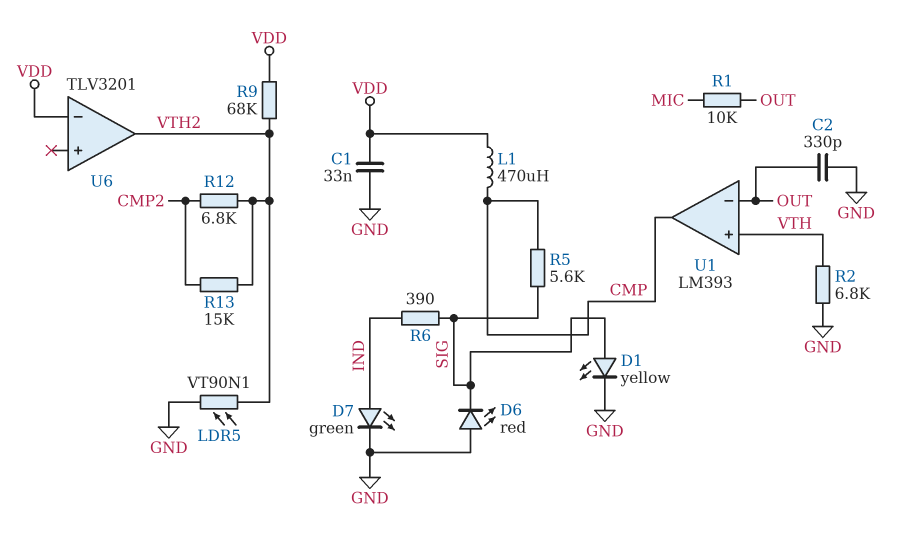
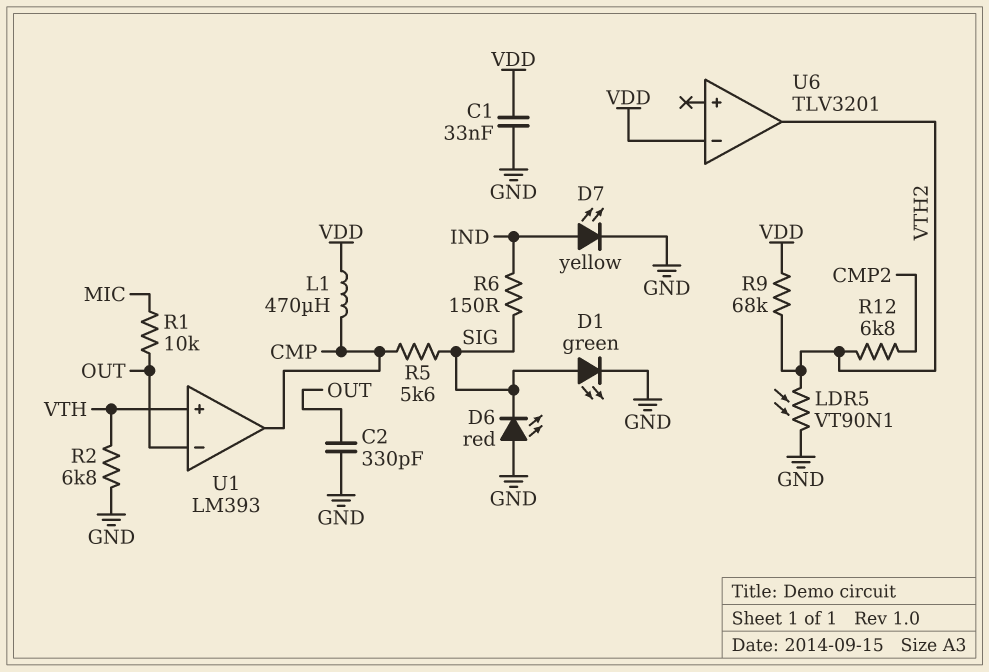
D1: LED yellow (A SIG, K GND) -> LED green (A SIG, K GND)
D7: LED green (A IND, K GND) -> LED yellow (A IND, K GND)
R6: 390 (IND, SIG) -> 150 (IND, SIG)
R13: 15k (CMP2, VTH2) -> none

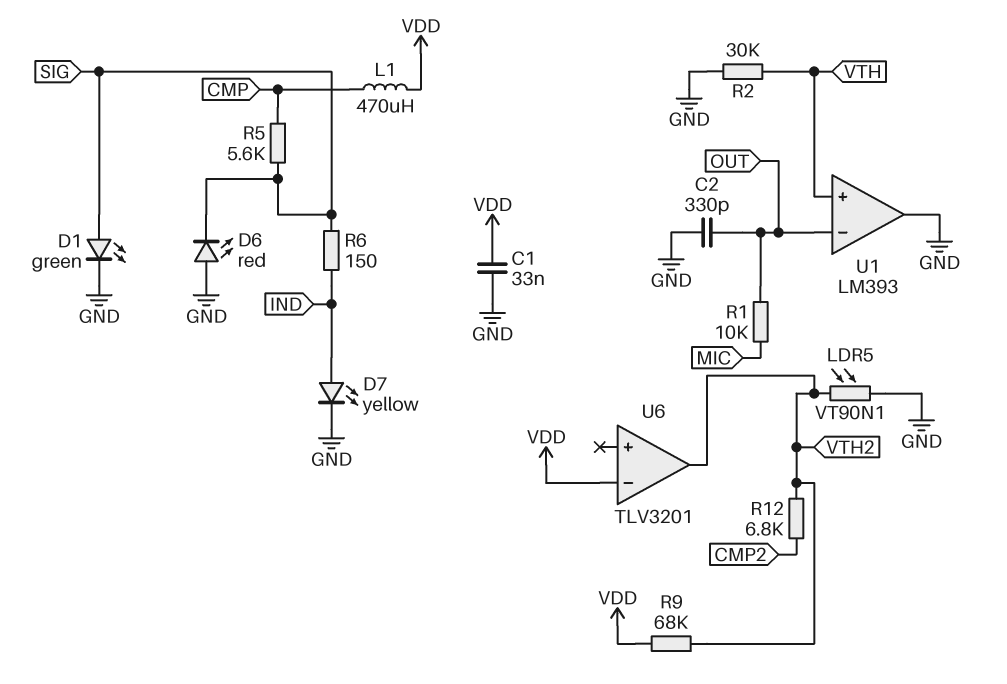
R2: 6.8k (GND, VTH) -> 30k (GND, VTH)
U1 pin out: CMP -> GND

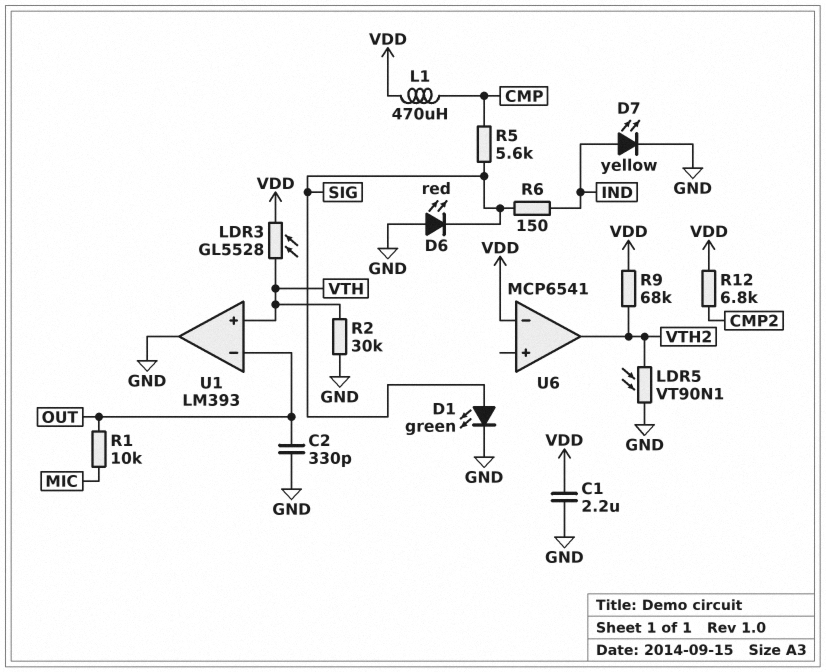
C1: 33nF (GND, VDD) -> 2.2uF (GND, VDD)
LDR3: none -> GL5528 (VDD, VTH)
R12: 6.8k (CMP2, VTH2) -> 6.8k (CMP2, VDD)
U6: TLV3201 -> MCP6541

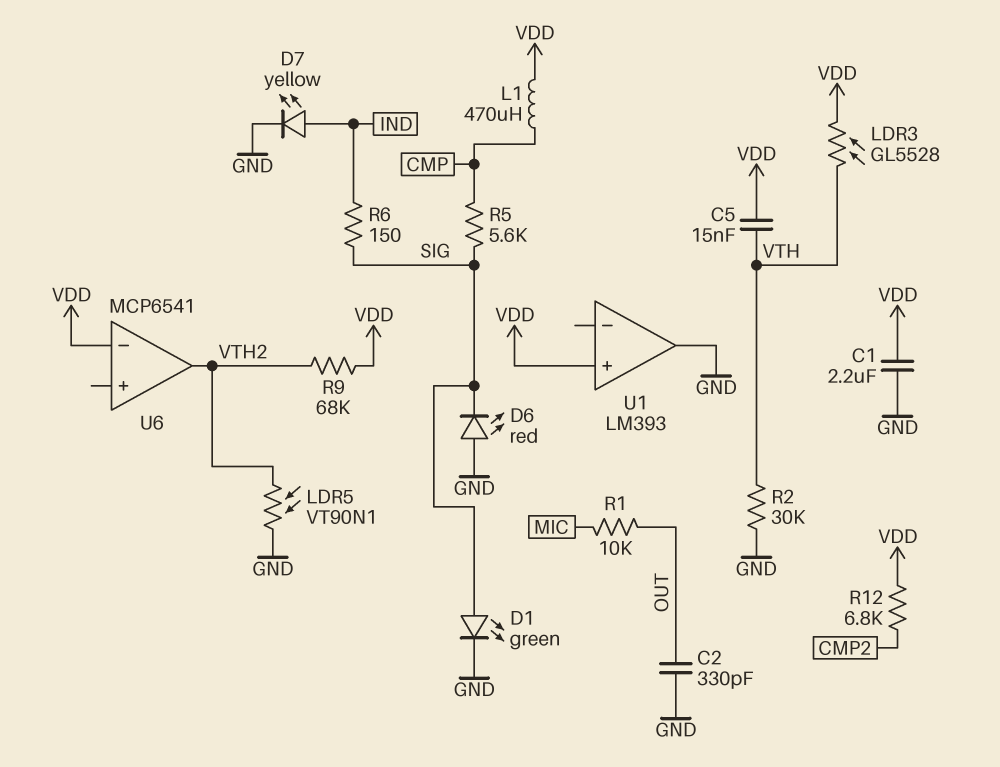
C5: none -> 15nF (VDD, VTH)
U1 pin in+: VTH -> VDD
U1 pin in-: OUT -> none

